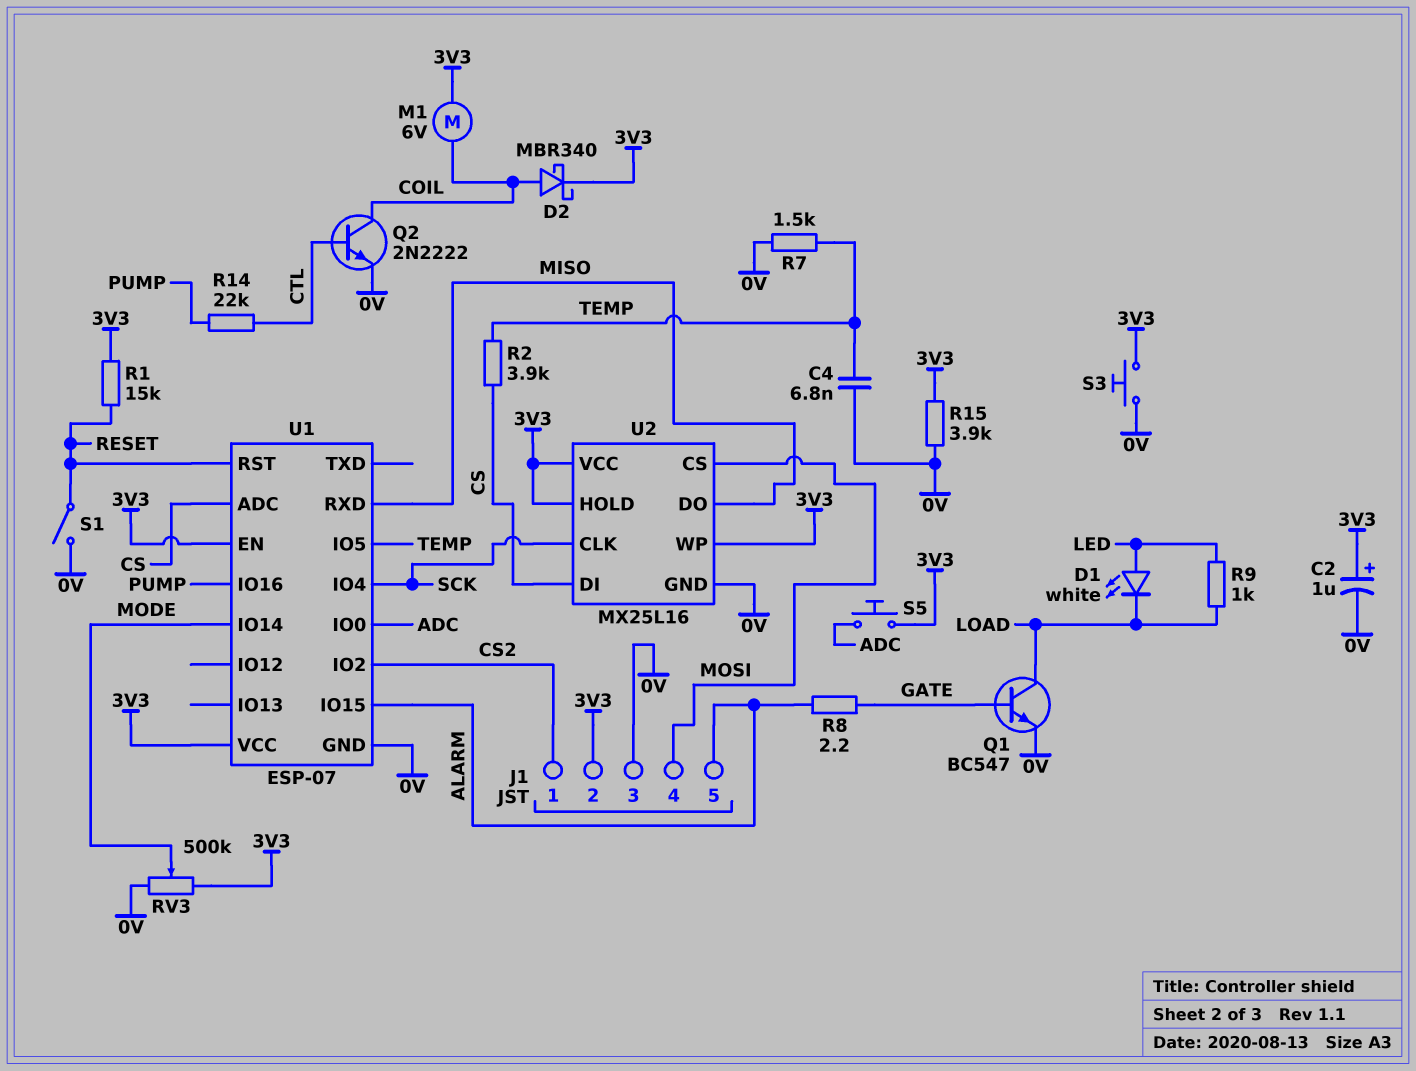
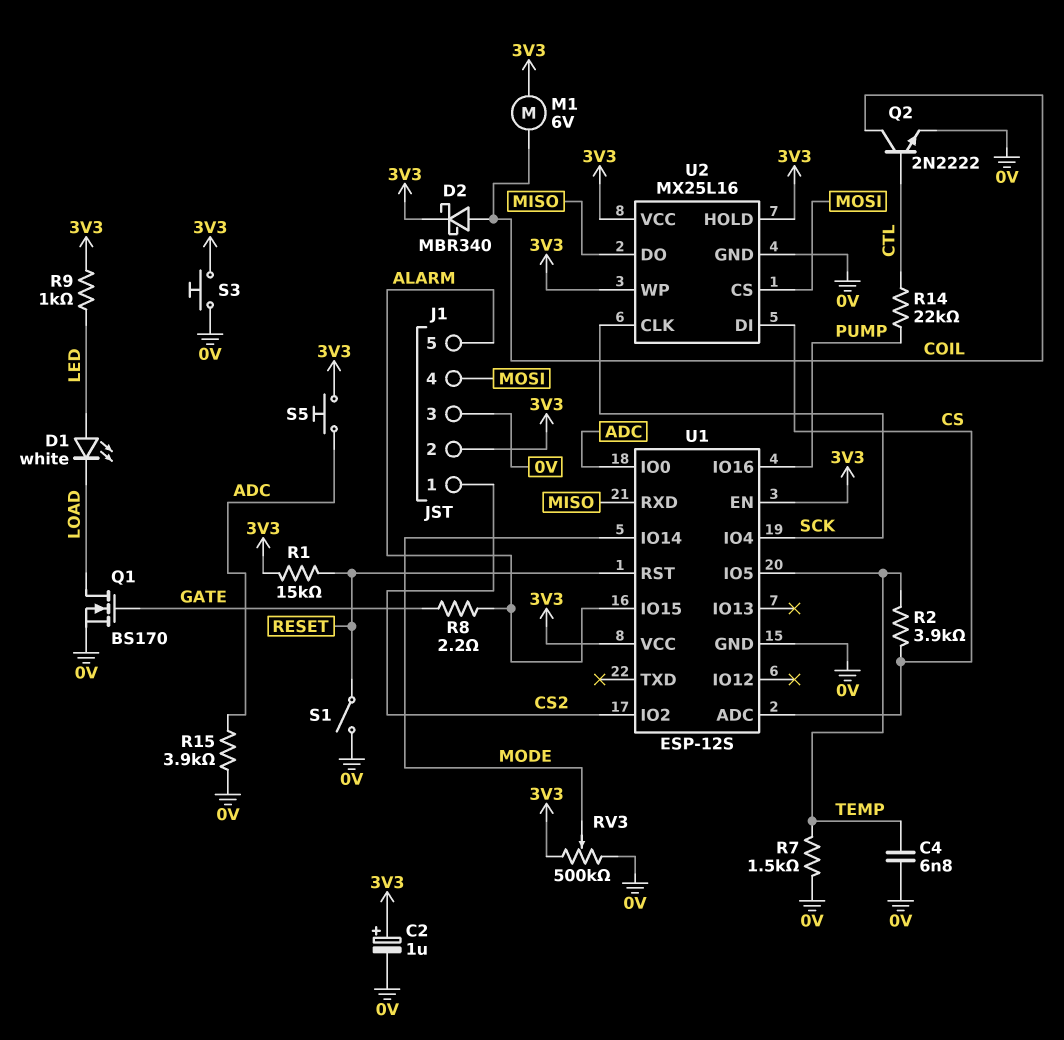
Q1: NPN BC547 (B GATE, C LOAD, E 0V) -> NMOS BS170 (G GATE, D LOAD, S 0V)
R9: 1k (LED, LOAD) -> 1k (3V3, LED)
R15: 3.9k (0V, 3V3) -> 3.9k (0V, ADC)
U1: ESP-07 -> ESP-12S

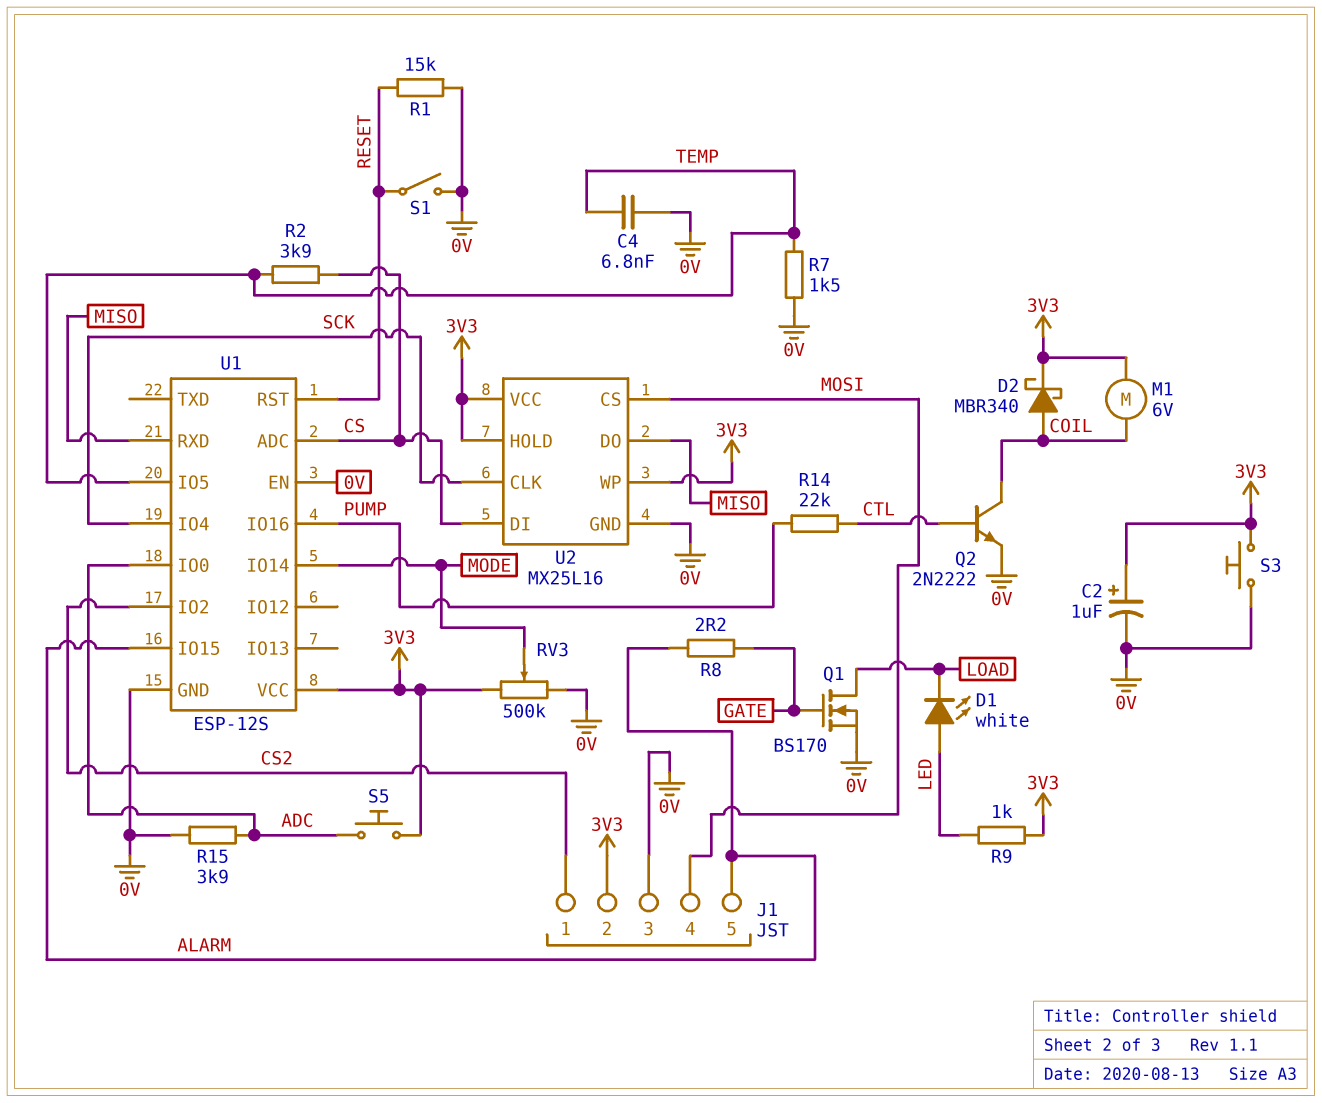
R1: 15k (3V3, RESET) -> 15k (0V, RESET)
U1 pin EN: 3V3 -> 0V

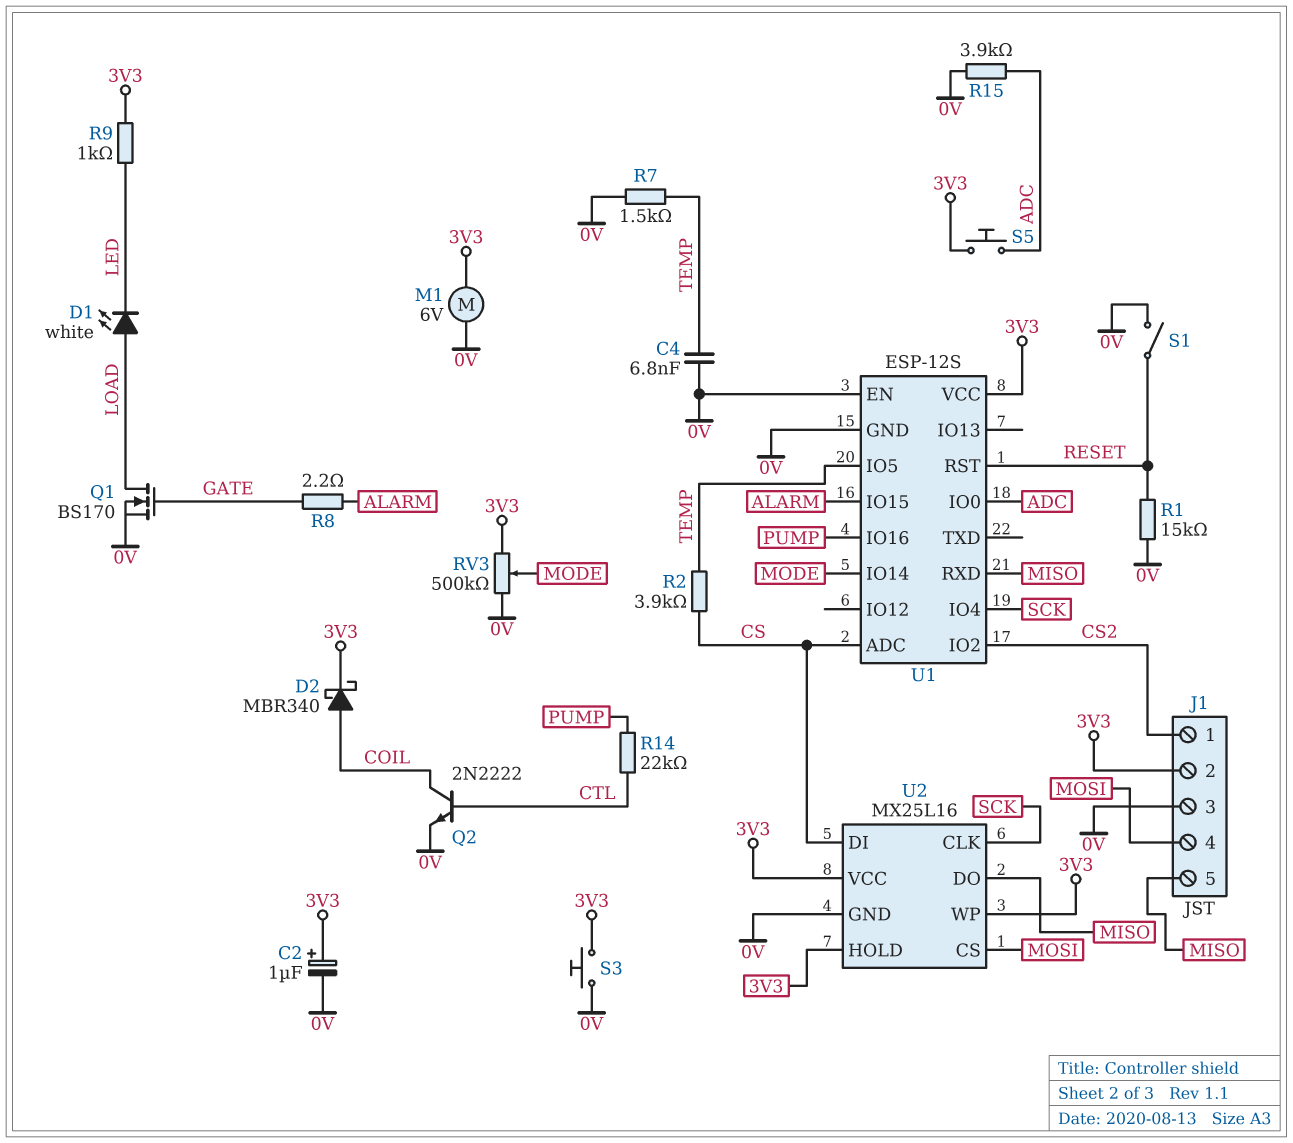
D1: LED white (A LED, K LOAD) -> LED white (A LOAD, K LED)
J1 pin 5: ALARM -> MISO
M1: motor 6V (3V3, COIL) -> motor 6V (0V, 3V3)

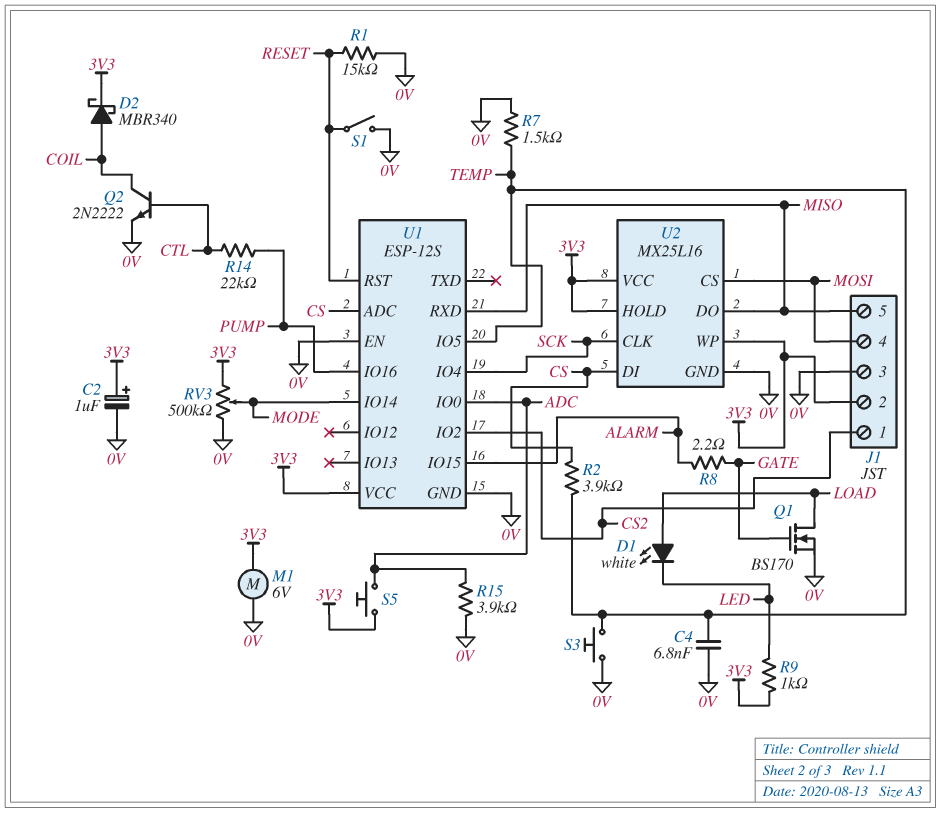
S3: button (0V, 3V3) -> button (0V, TEMP)

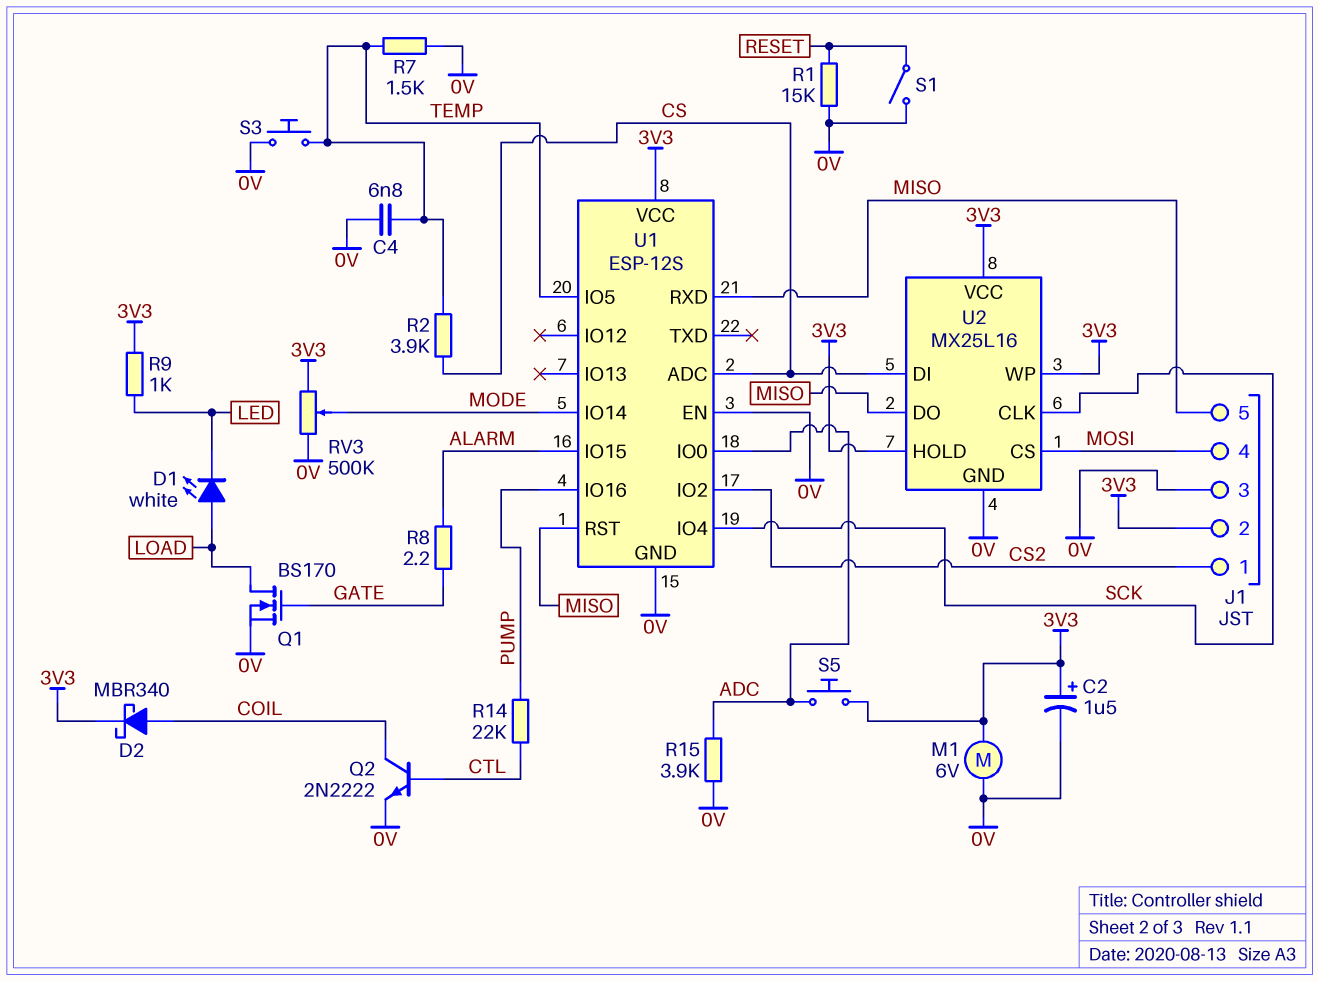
C2: 1uF (plus 3V3, minus 0V) -> 1.5uF (plus 3V3, minus 0V)
U1 pin RST: RESET -> MISO

